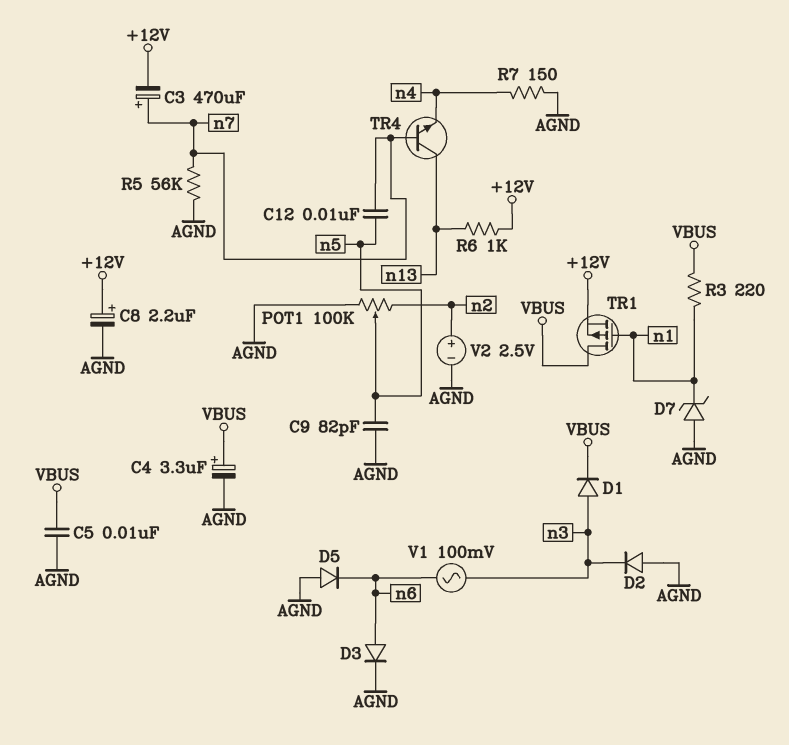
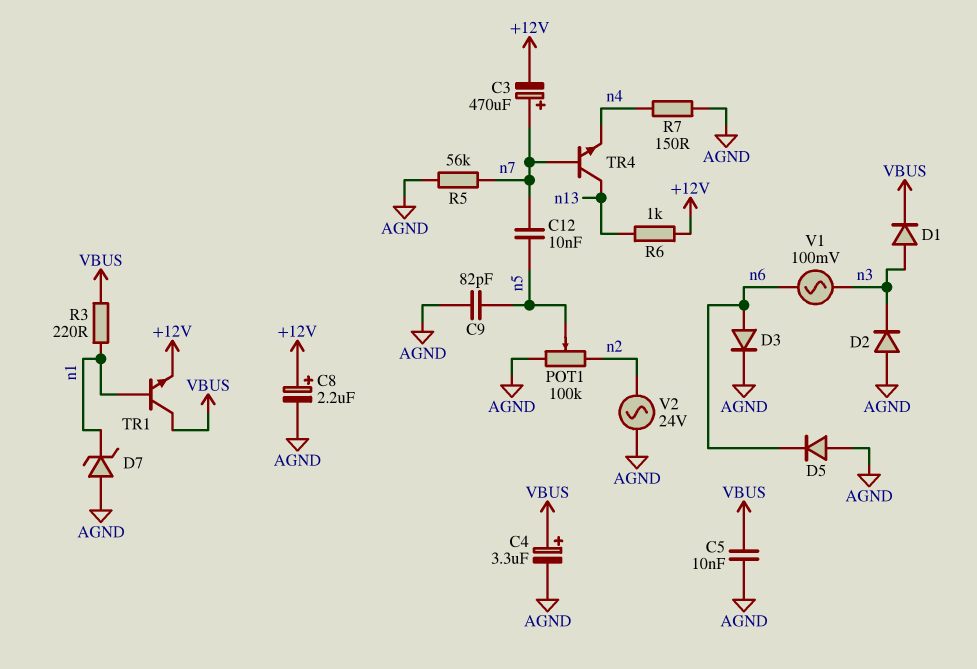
TR1: PMOS (G n1, D VBUS, S +12V) -> NPN (B n1, C VBUS, E +12V)
V2: 2.5V (plus n2, minus AGND) -> AC 24V (AGND, n2)

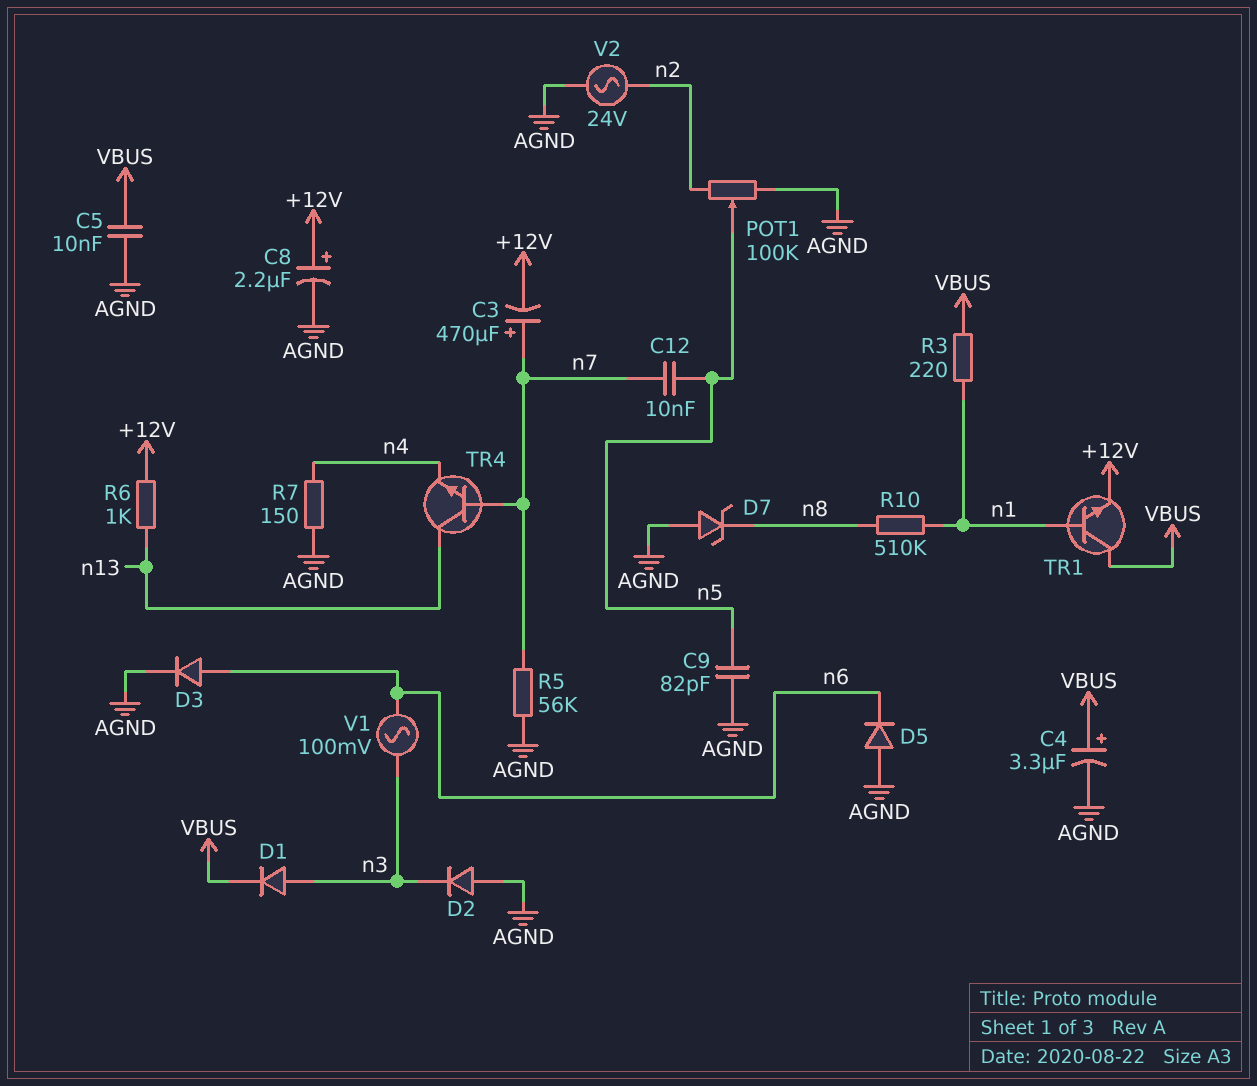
D7: zener (A AGND, K n1) -> zener (A AGND, K n8)
R10: none -> 510k (n1, n8)

